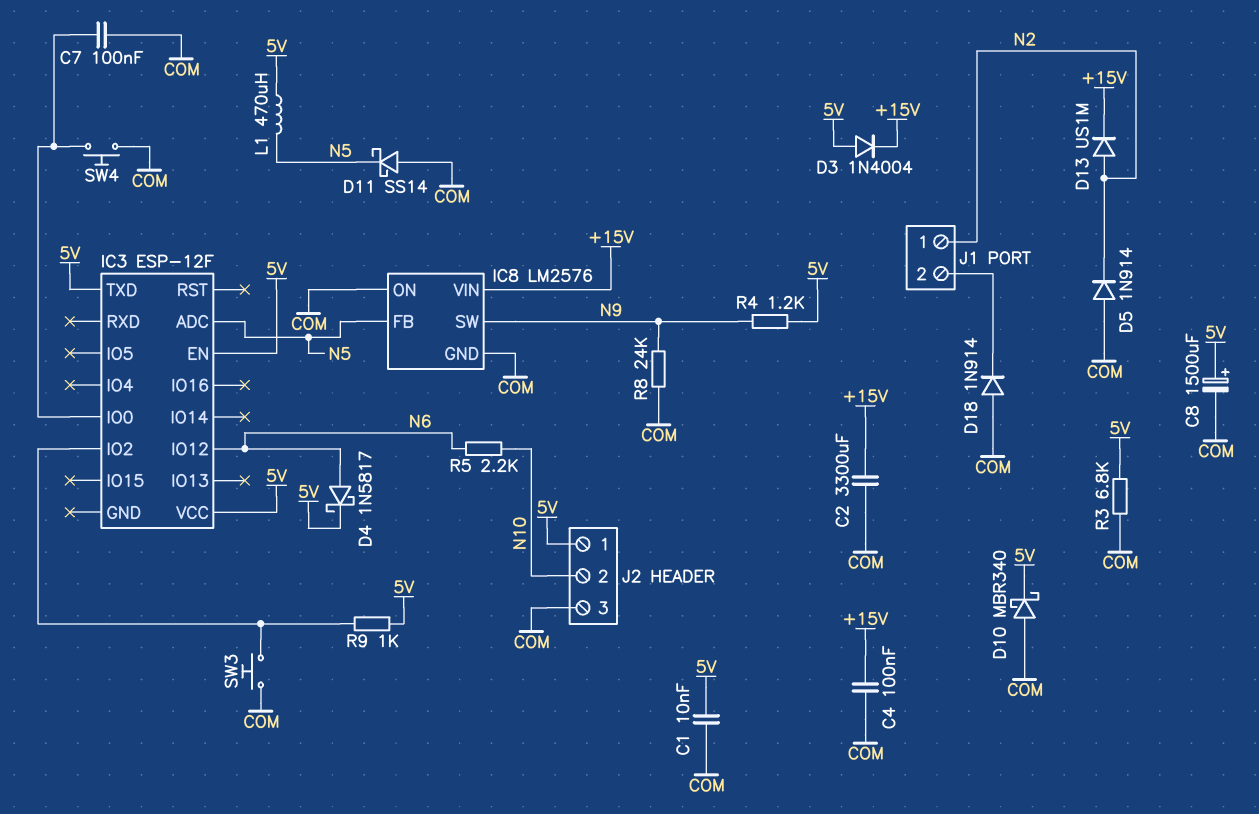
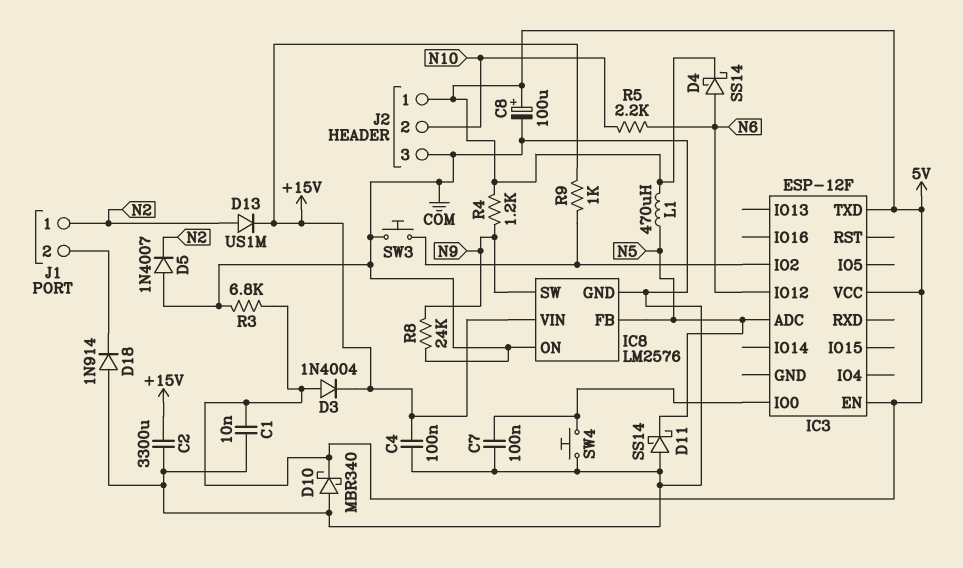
C8: 1500uF (plus 5V, minus COM) -> 100uF (plus 5V, minus COM)
D4: schottky 1N5817 (A N6, K 5V) -> schottky SS14 (A N6, K 5V)
D5: diode 1N914 (A COM, K N2) -> diode 1N4007 (A COM, K N2)
R9: 1k (5V, IC3/IO2) -> 1k (+15V, IC3/IO2)

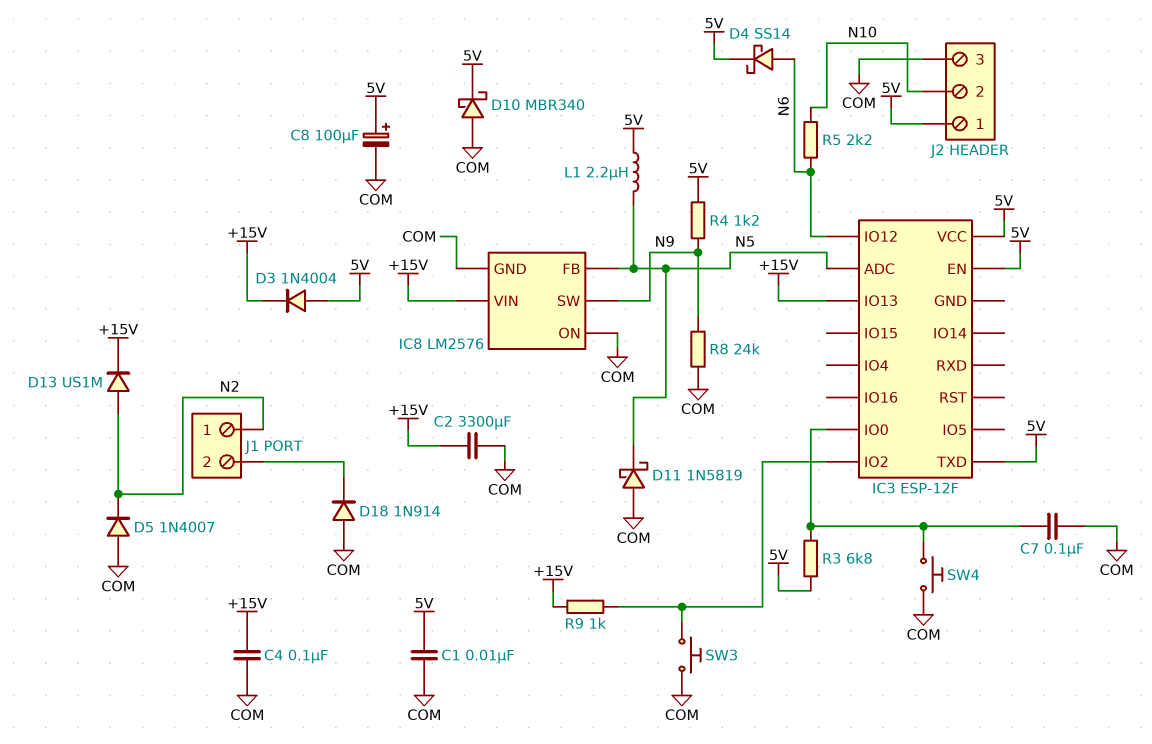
D11: schottky SS14 (A COM, K N5) -> schottky 1N5819 (A COM, K N5)
IC3 pin IO13: none -> +15V
L1: 470uH (5V, N5) -> 2.2uH (5V, N5)
R3: 6.8k (5V, COM) -> 6.8k (5V, IC3/IO0)

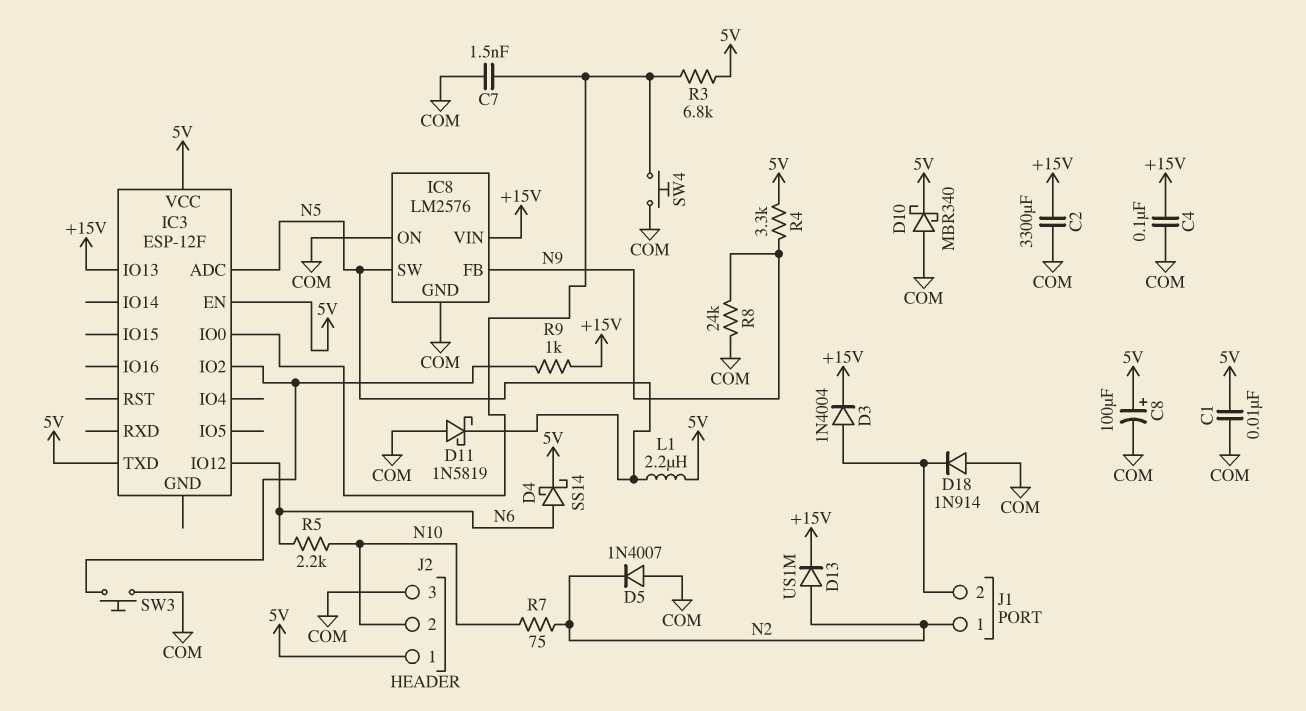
C7: 100nF (COM, IC3/IO0) -> 1.5nF (COM, IC3/IO0)
D3: diode 1N4004 (A 5V, K +15V) -> diode 1N4004 (A J1/2, K +15V)
IC8 pin FB: N5 -> N9
IC8 pin SW: N9 -> N5
R4: 1.2k (5V, N9) -> 3.3k (5V, N9)
R7: none -> 75 (N2, N10)

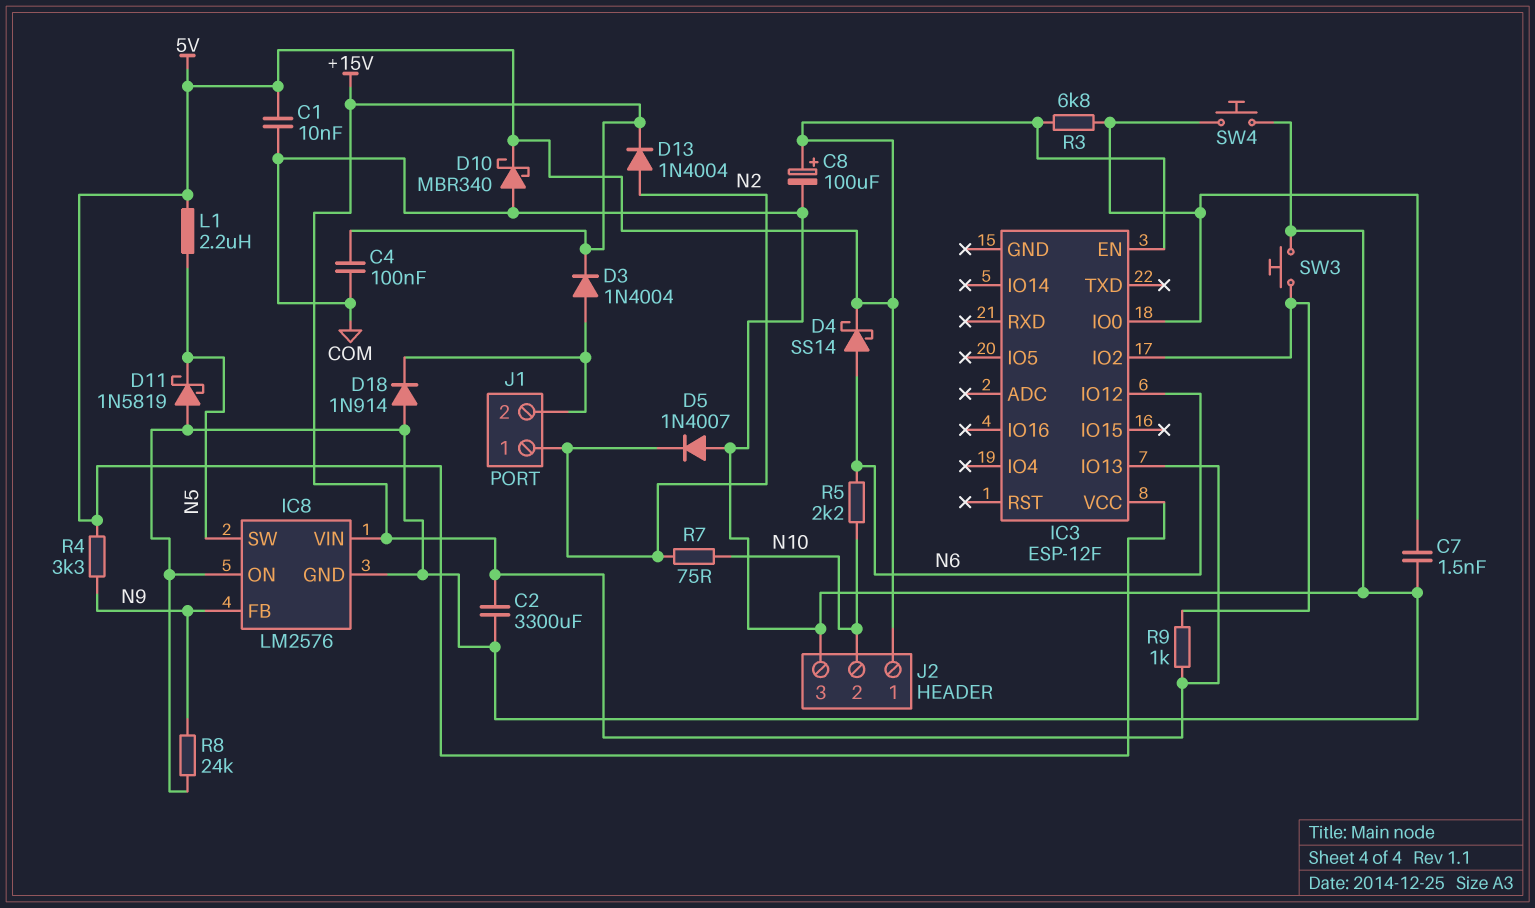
D13: diode US1M (A N2, K +15V) -> diode 1N4004 (A N2, K +15V)
IC3 pin ADC: N5 -> none
IC3 pin TXD: 5V -> none

